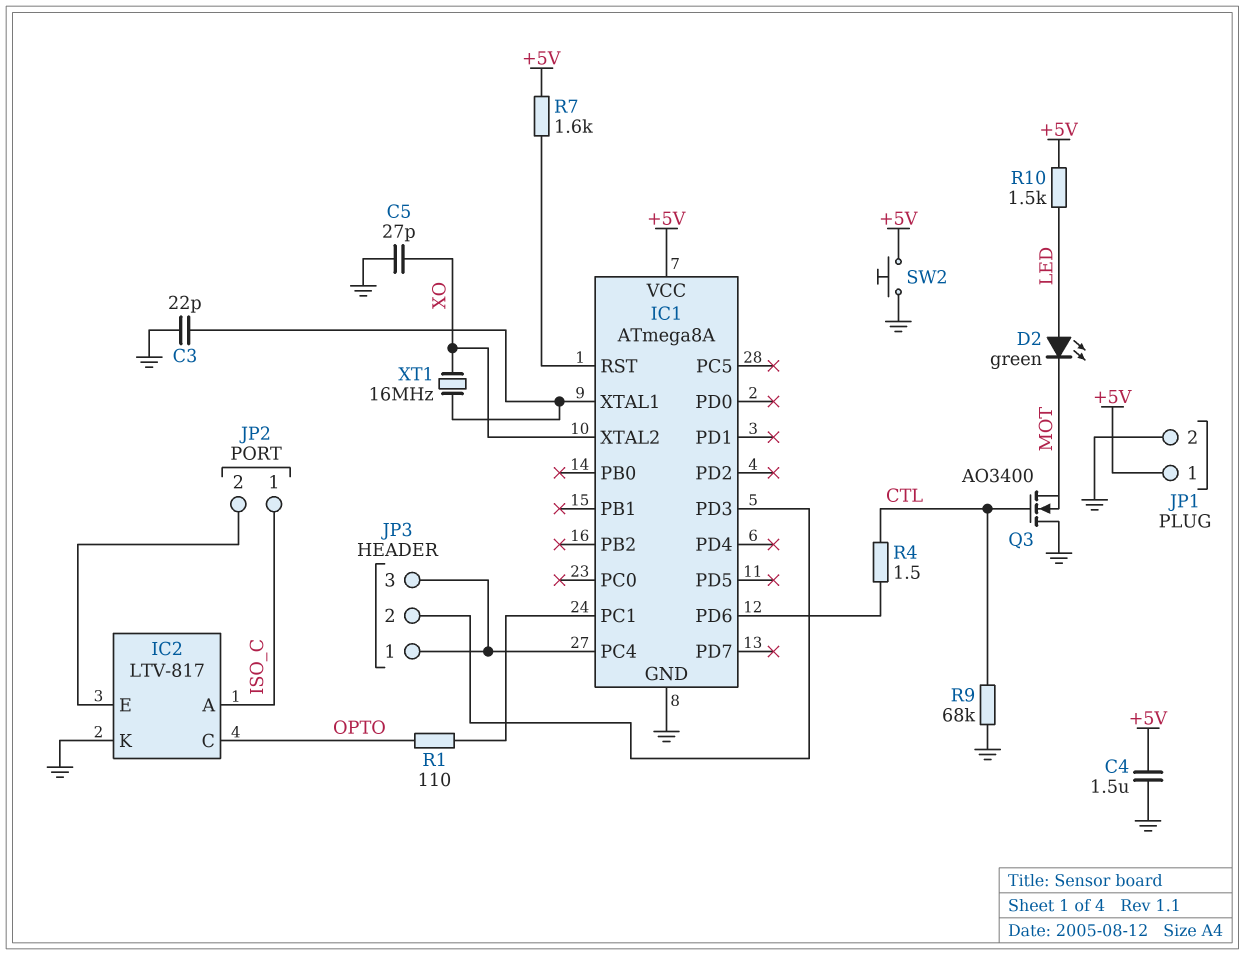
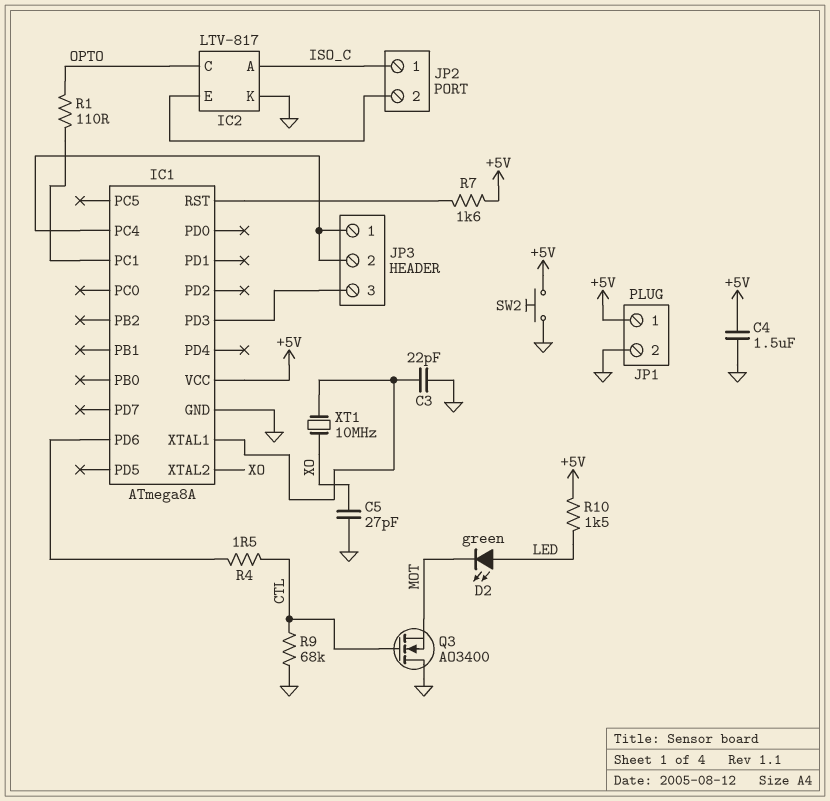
JP3 pin 2: IC1/PD3 -> IC1/PC4
JP3 pin 3: IC1/PC4 -> IC1/PD3
XT1: 16MHz (IC1/XTAL1, XO) -> 10MHz (IC1/XTAL1, XO)

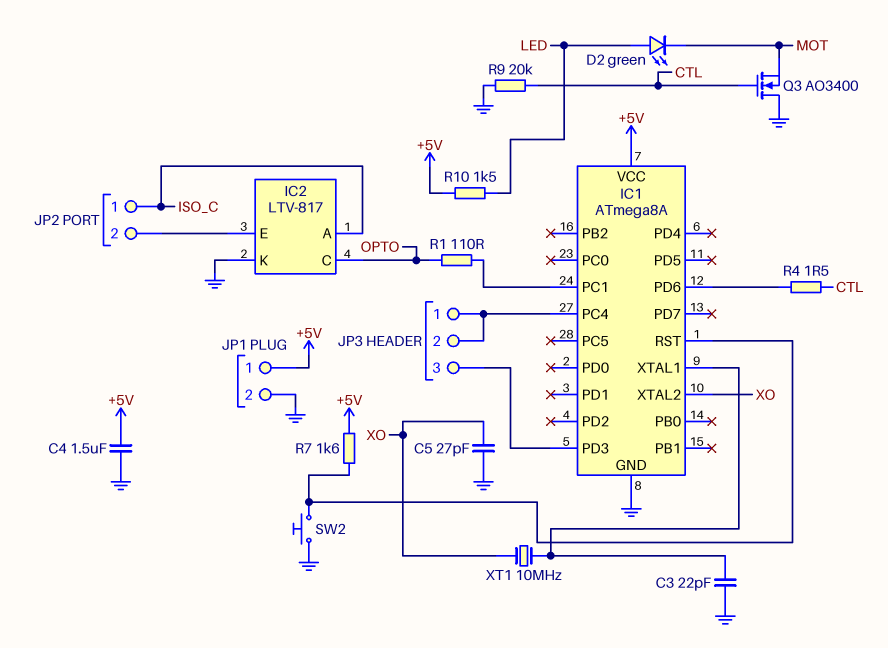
R9: 68k (CTL, GND) -> 20k (CTL, GND)
SW2: button (+5V, GND) -> button (GND, IC1/RST)

